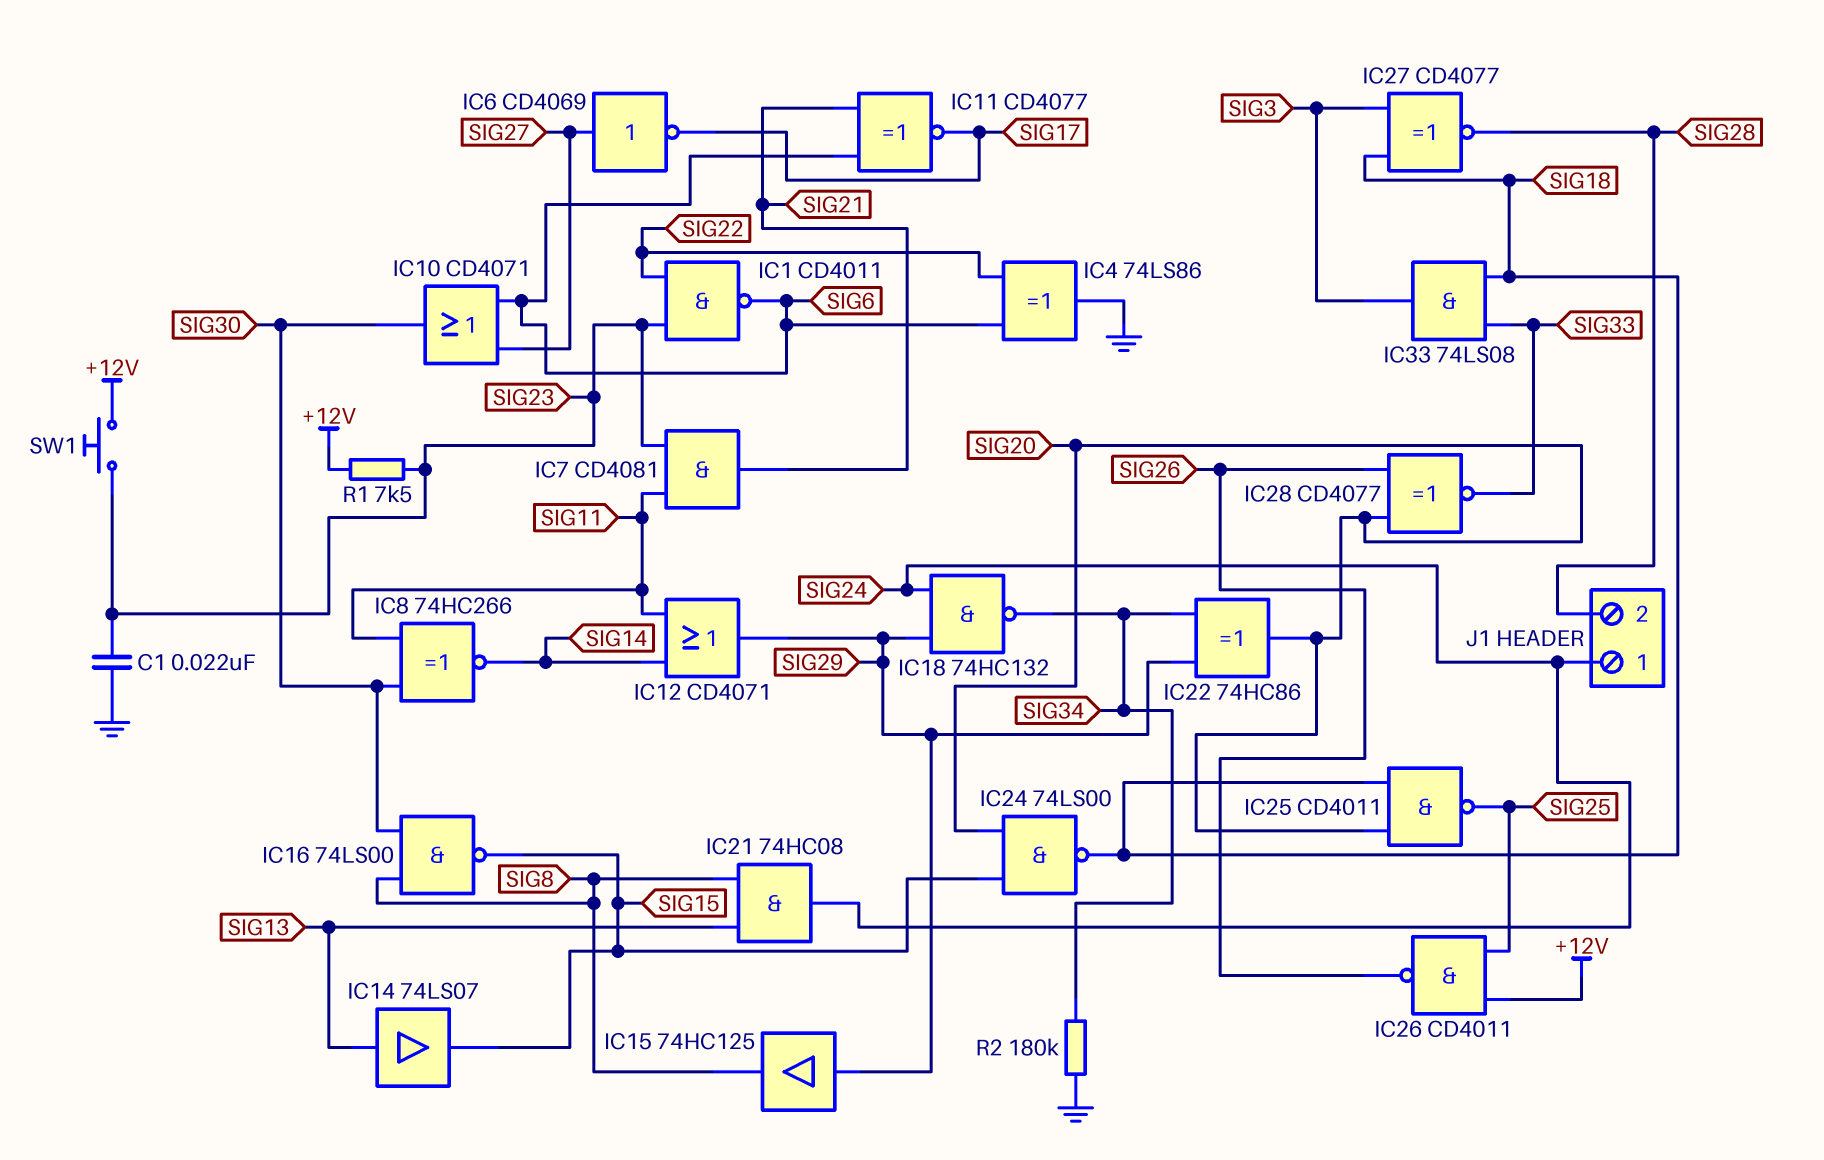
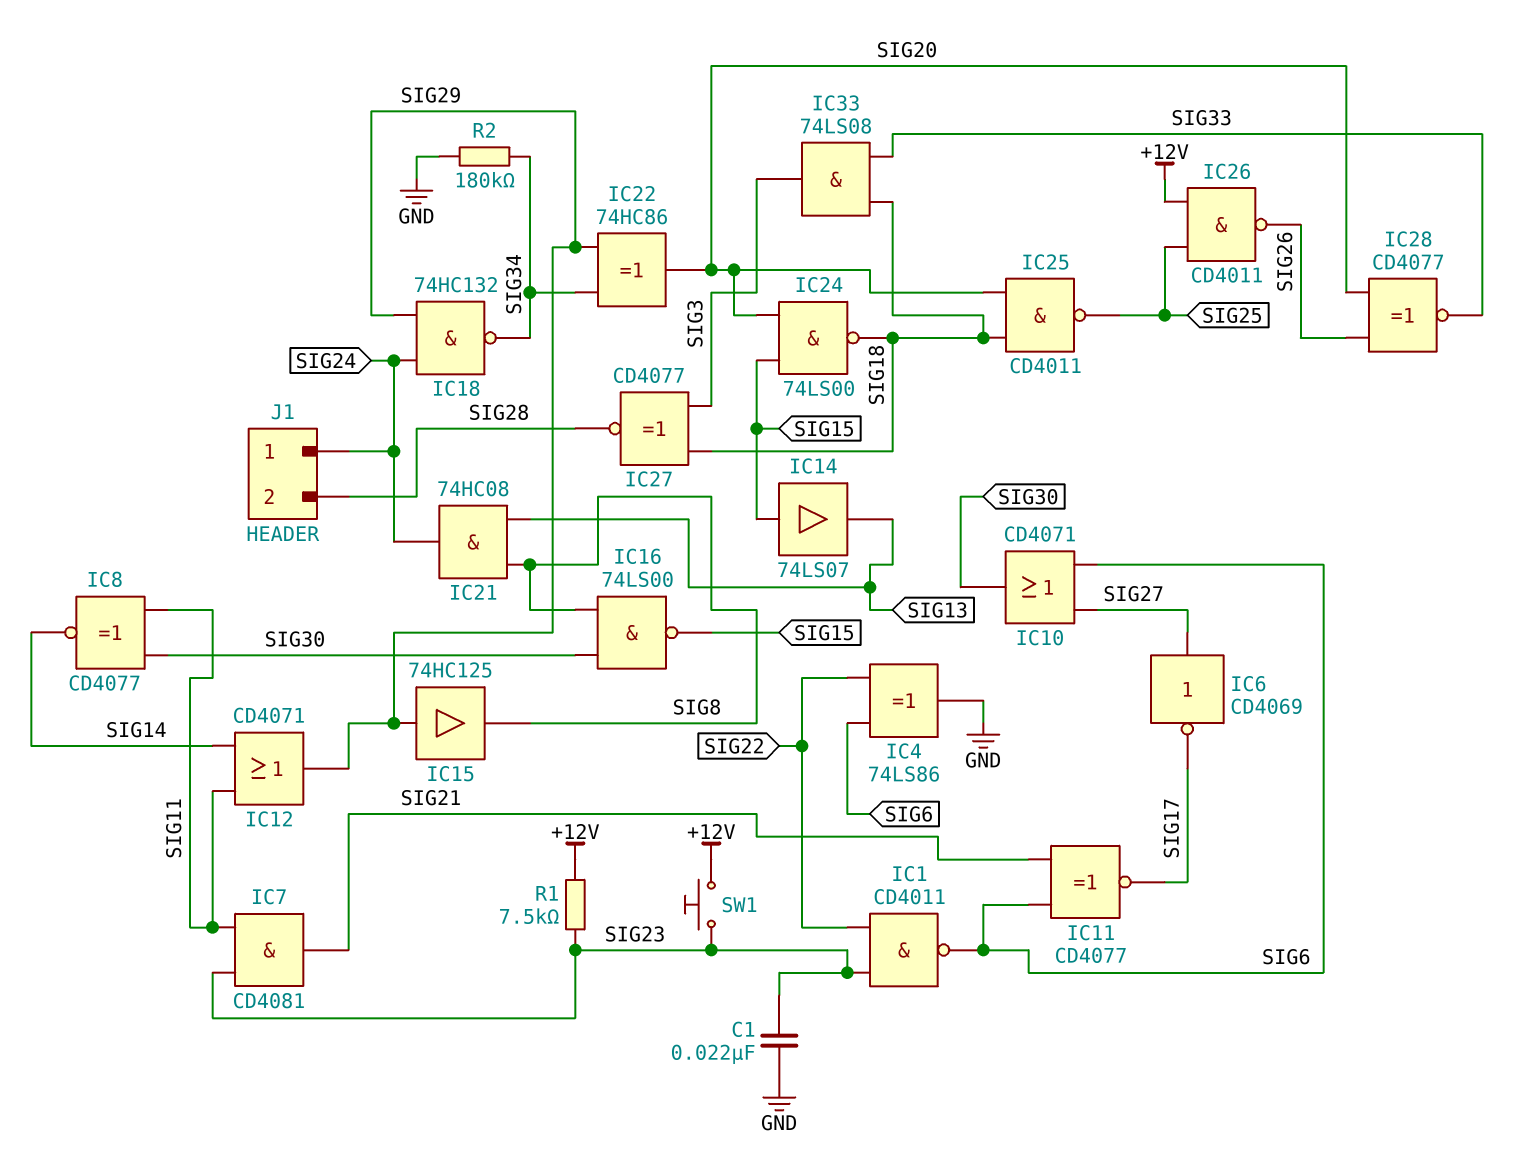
IC8: XNOR 74HC266 (in SIG11, in SIG30, out SIG14) -> XNOR CD4077 (in SIG11, in SIG30, out SIG14)
IC14: buffer 74LS07 (in SIG13, out SIG15) -> buffer 74LS07 (in SIG15, out SIG13)

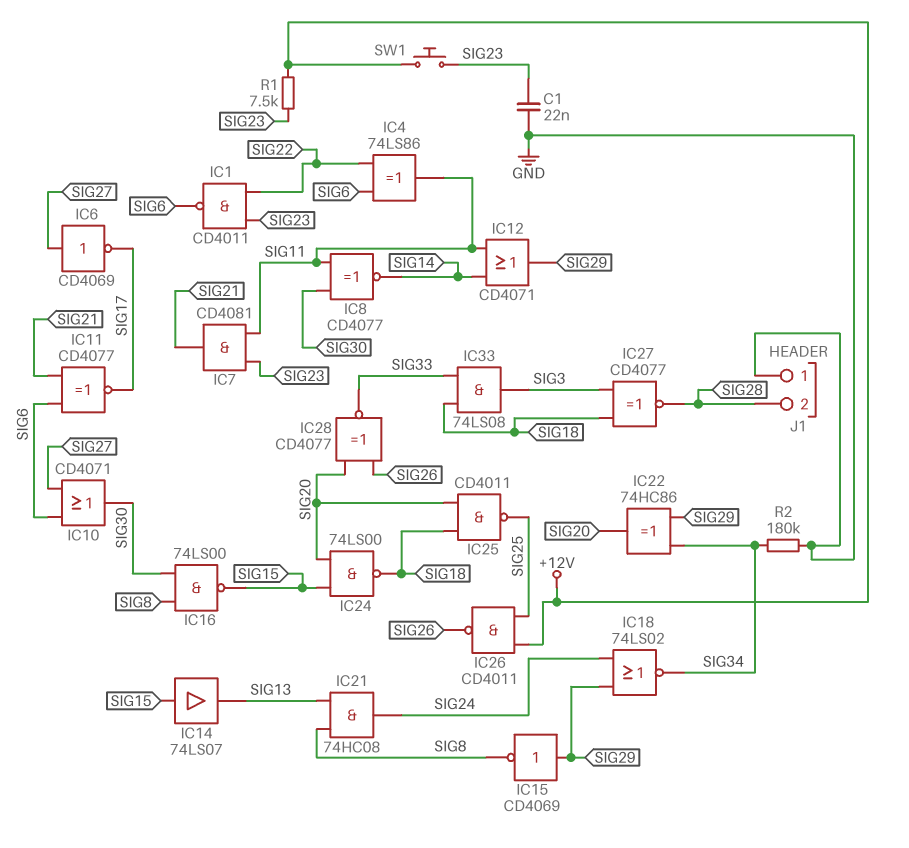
IC4: XOR 74LS86 (in SIG6, in SIG22, out GND) -> XOR 74LS86 (in SIG6, in SIG22, out SIG11)
IC15: buffer 74HC125 (in SIG29, out SIG8) -> NOT CD4069 (in SIG29, out SIG8)
IC18: NAND 74HC132 (in SIG24, in SIG29, out SIG34) -> NOR 74LS02 (in SIG24, in SIG29, out SIG34)
J1 pin 1: SIG24 -> GND

